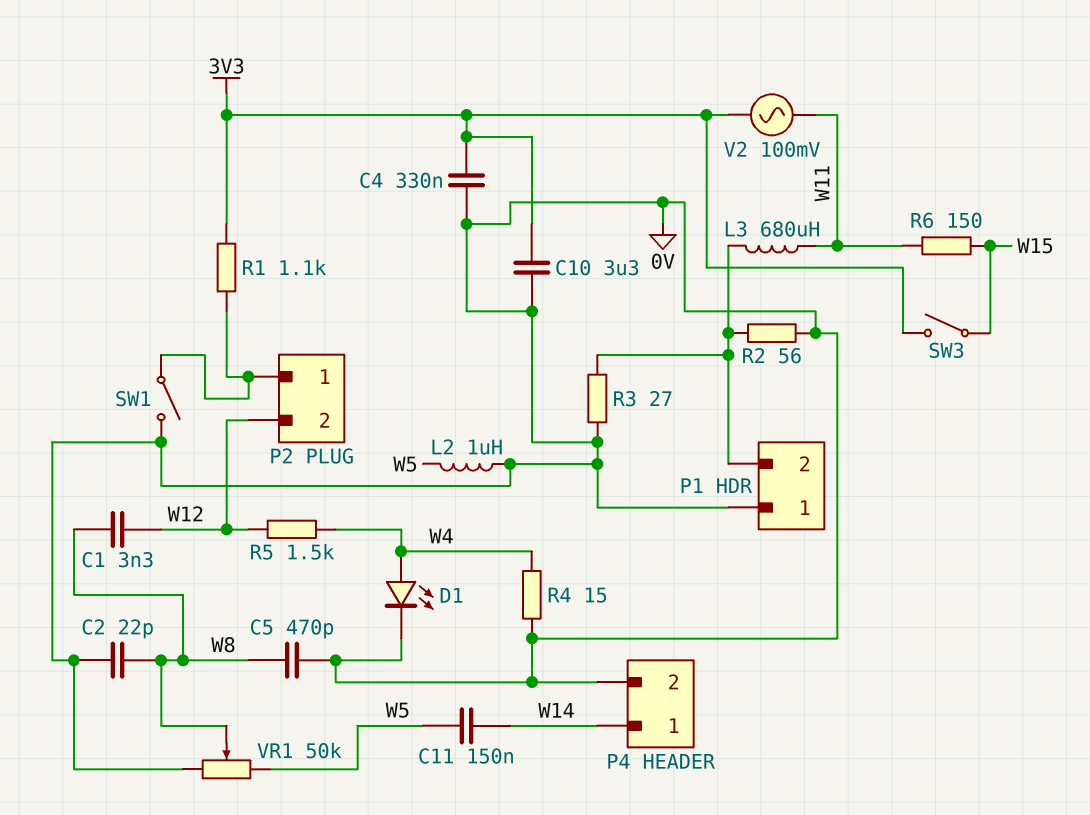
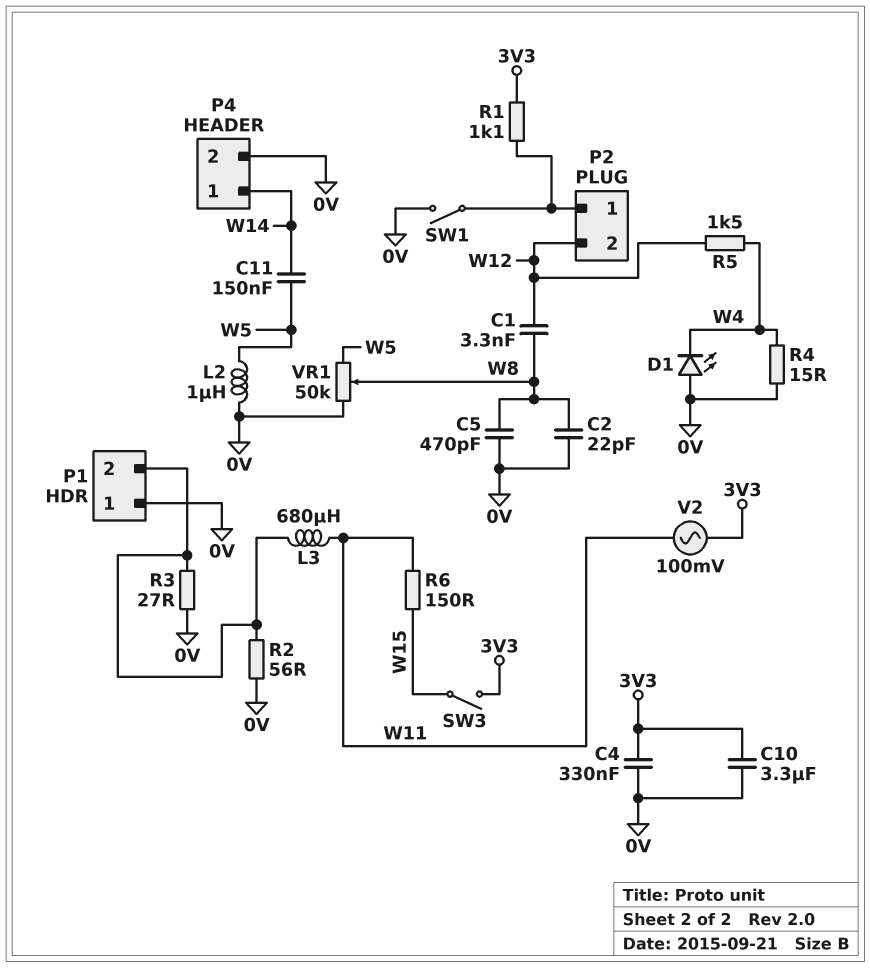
D1: LED (A W4, K 0V) -> LED (A 0V, K W4)

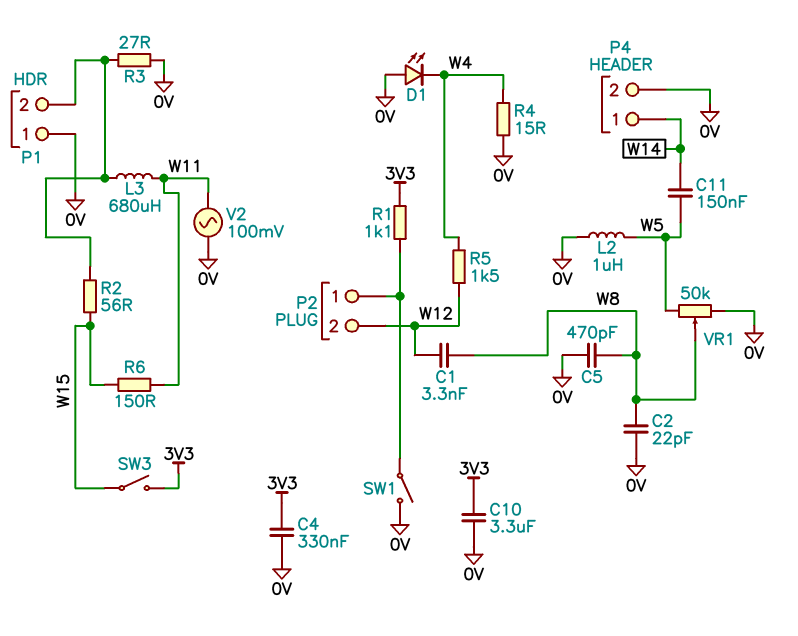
R2: 56 (0V, P1/2) -> 56 (P1/2, W15)
V2: AC 100mV (3V3, W11) -> AC 100mV (0V, W11)

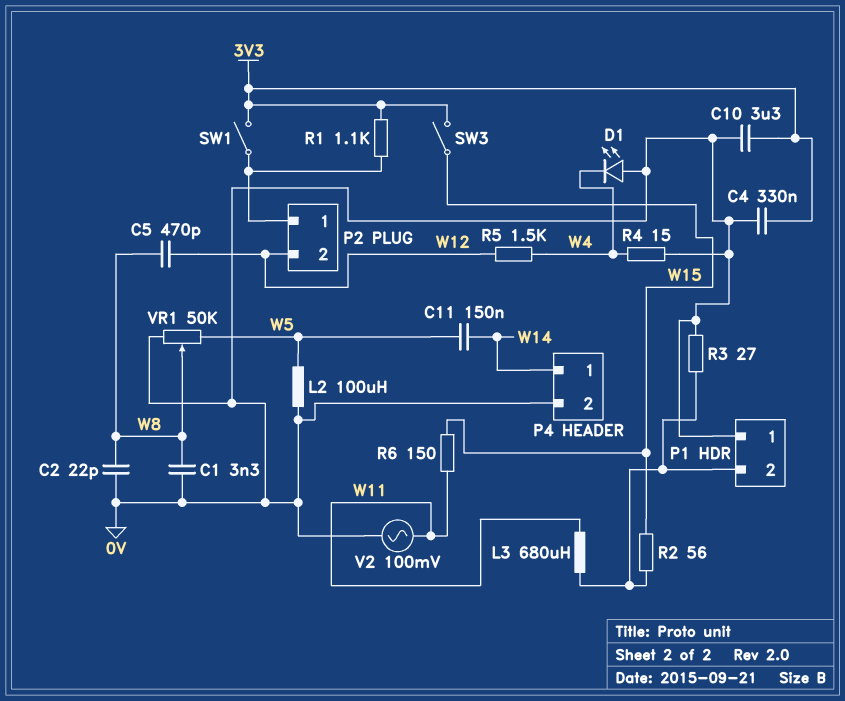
C1: 3.3nF (W8, W12) -> 3.3nF (0V, W8)
C5: 470pF (0V, W8) -> 470pF (W8, W12)
L2: 1uH (0V, W5) -> 100uH (0V, W5)
SW1: switch (0V, P2/1) -> switch (3V3, P2/1)

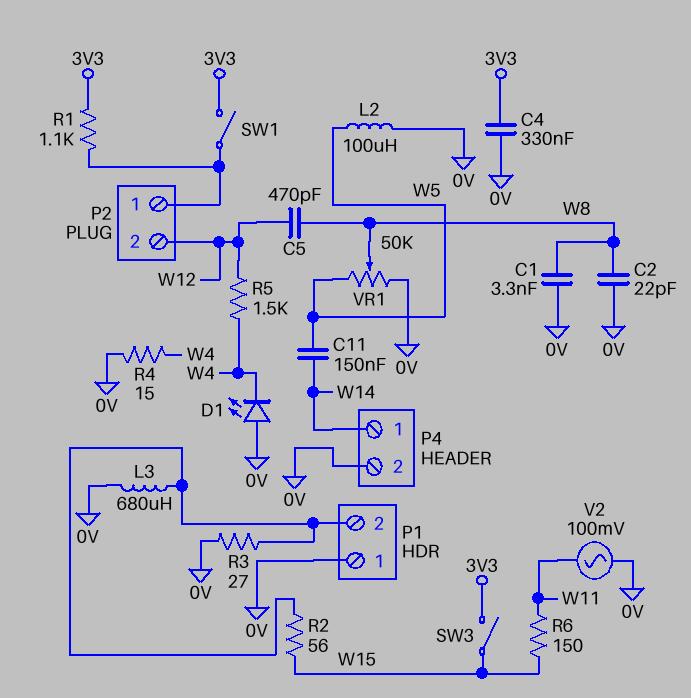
C10: 3.3uF (0V, 3V3) -> none
L3: 680uH (P1/2, W11) -> 680uH (0V, P1/2)

